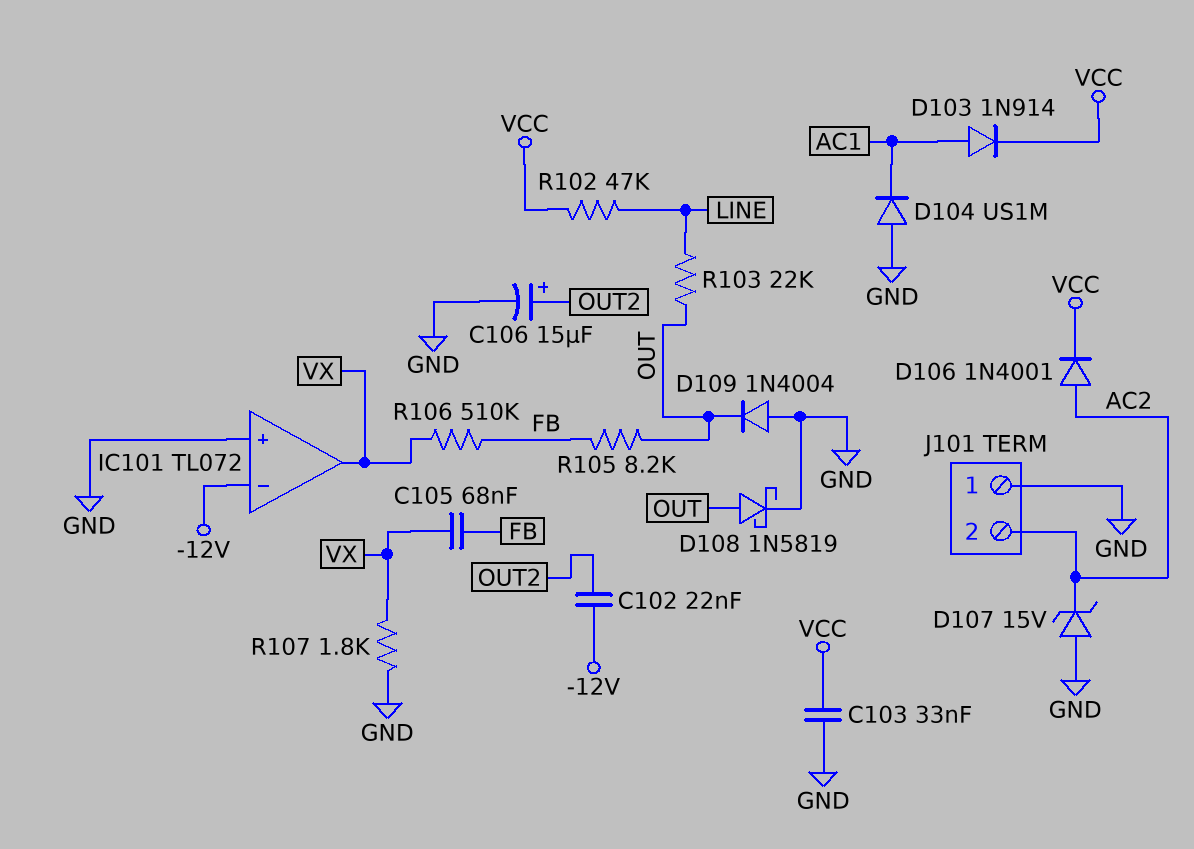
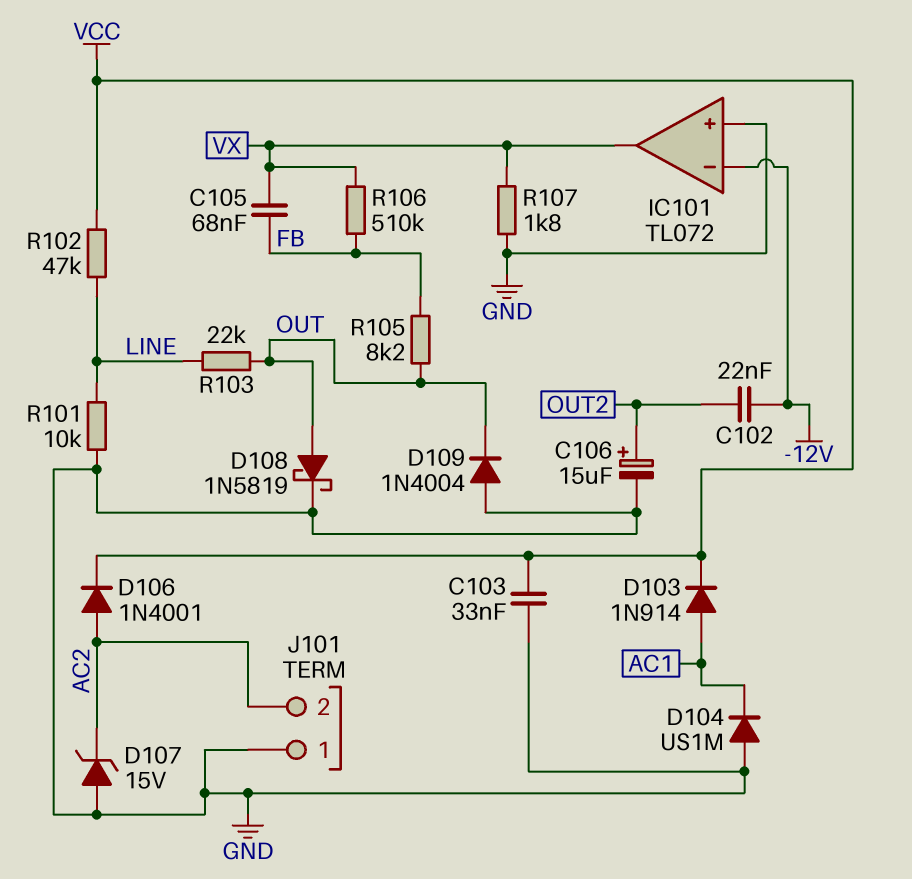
R101: none -> 10k (GND, LINE)

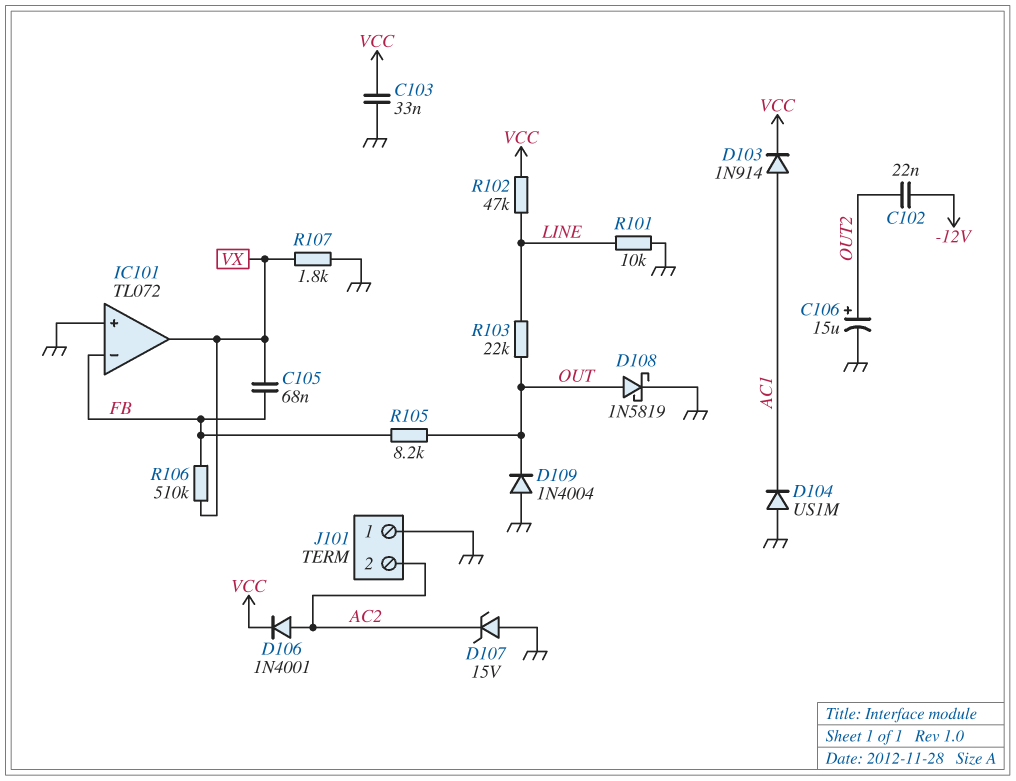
IC101 pin in-: -12V -> FB

